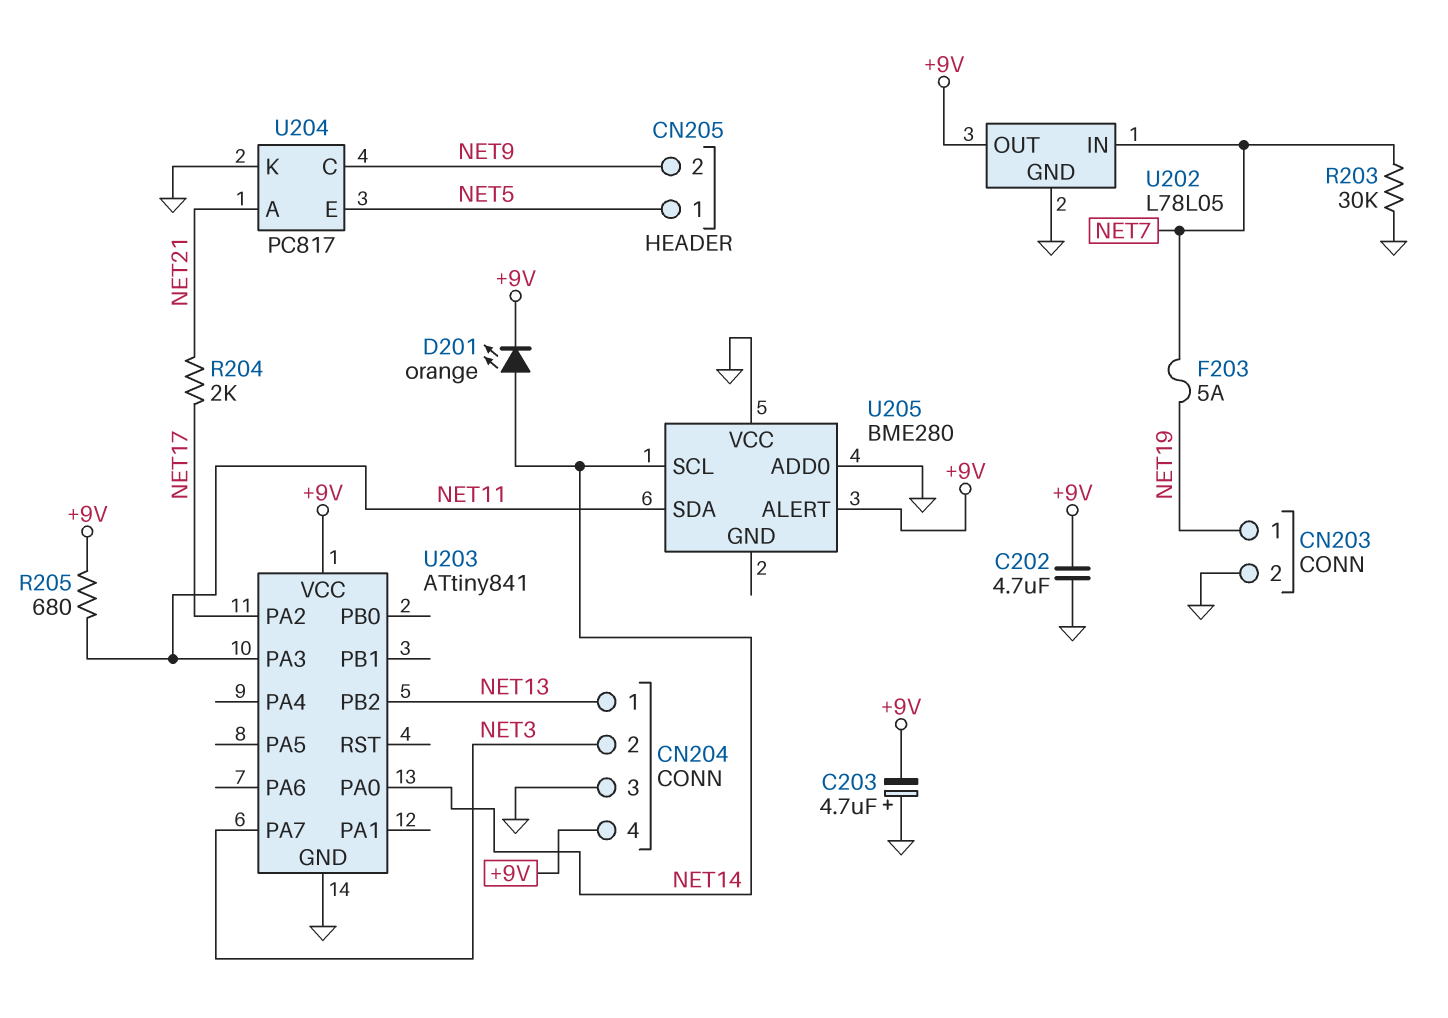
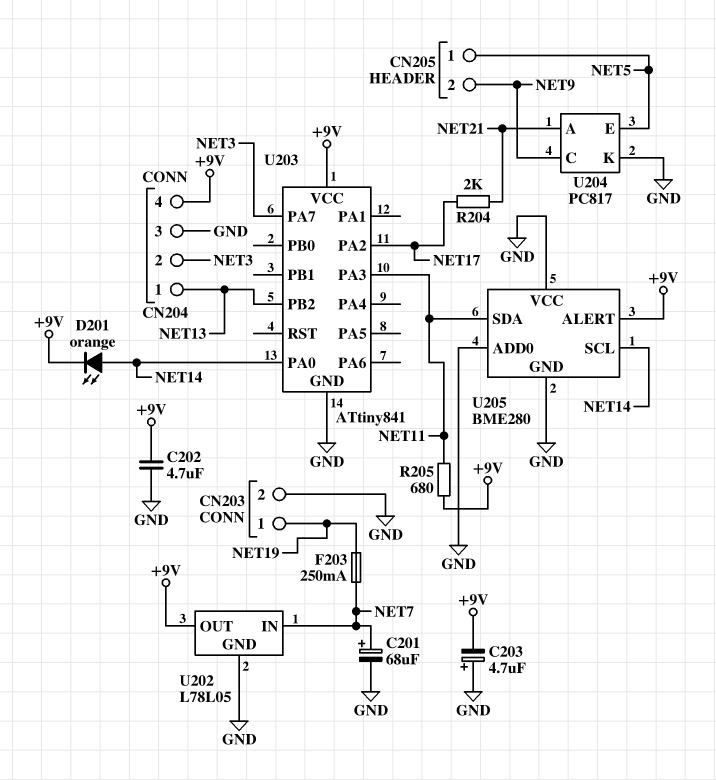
C201: none -> 68uF (plus NET7, minus GND)
F203: 5A (NET7, NET19) -> 250mA (NET7, NET19)
R203: 30k (GND, NET7) -> none
U205 pin GND: none -> GND

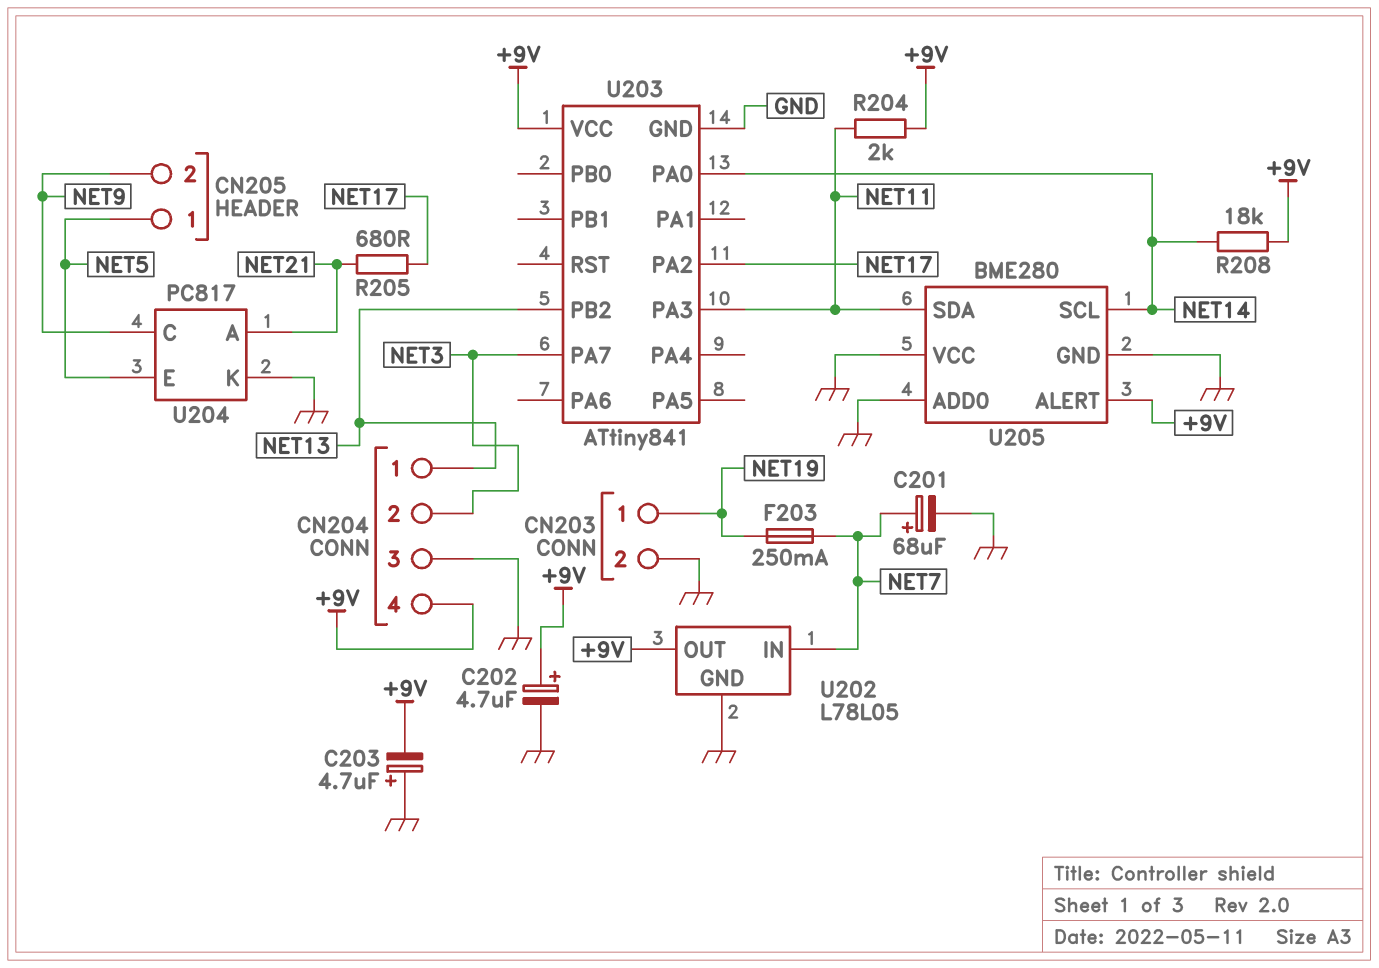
C202: 4.7uF (+9V, GND) -> 4.7uF (plus +9V, minus GND)
D201: LED orange (A NET14, K +9V) -> none
R204: 2k (NET17, NET21) -> 2k (+9V, NET11)
R205: 680 (+9V, NET11) -> 680 (NET17, NET21)
R208: none -> 18k (+9V, NET14)

